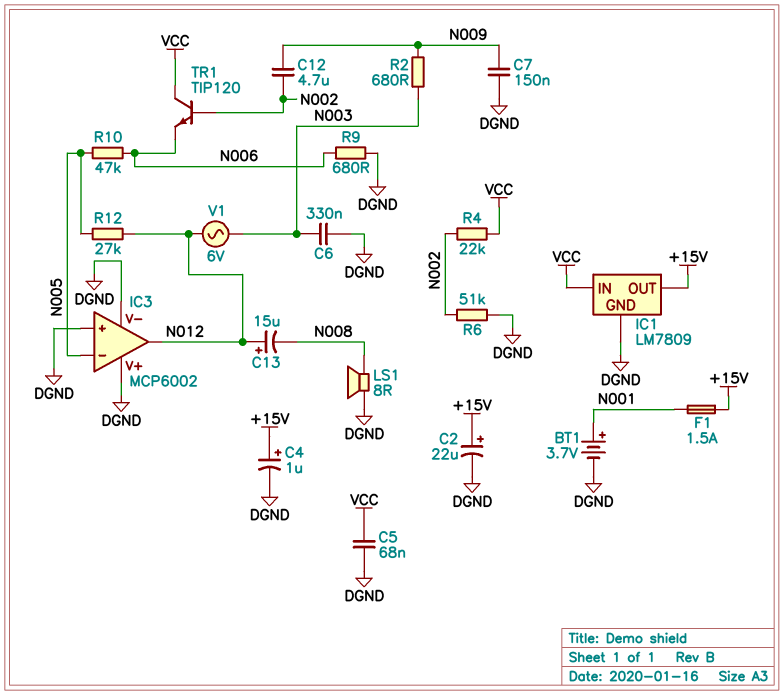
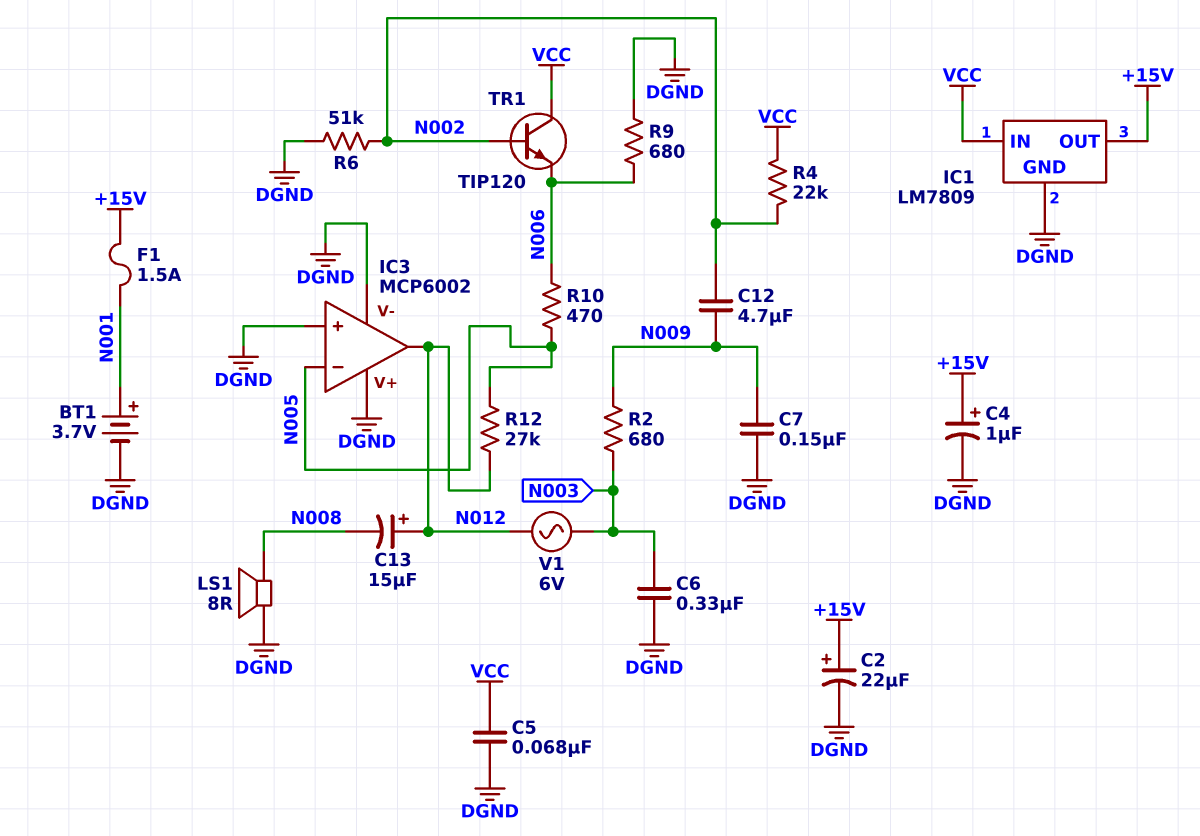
R10: 47k (N005, N006) -> 470 (N005, N006)

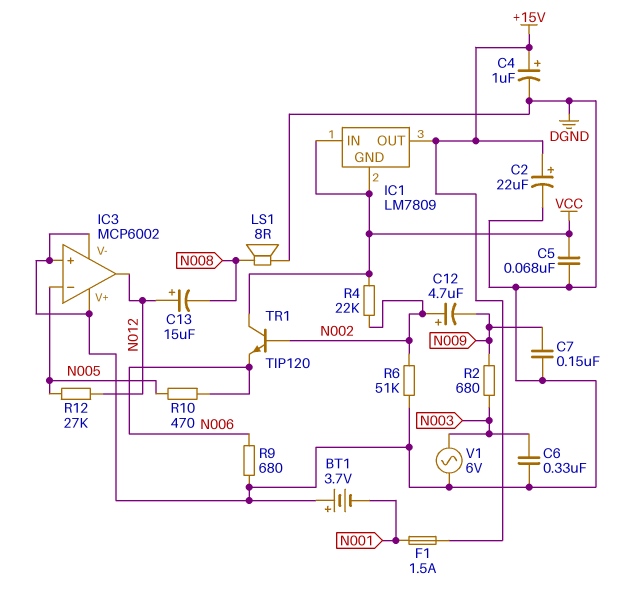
BT1: 3.7V (plus N001, minus DGND) -> 3.7V (plus DGND, minus N001)
C12: 4.7uF (N002, N009) -> 4.7uF (plus N002, minus N009)
IC1 pin GND: DGND -> VCC
V1: AC 6V (N003, N012) -> AC 6V (DGND, N003)

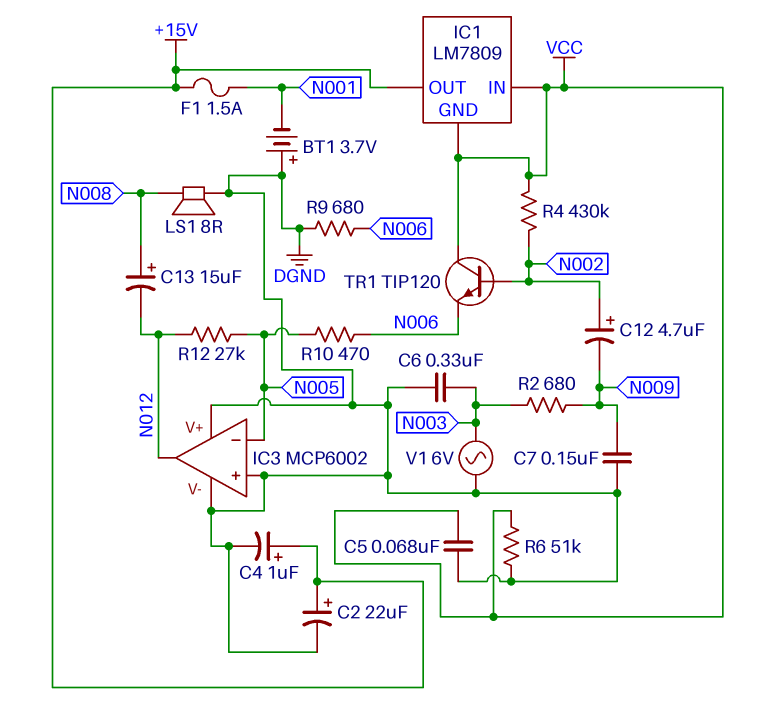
C13: 15uF (plus N012, minus N008) -> 15uF (plus N008, minus N012)
R4: 22k (N002, VCC) -> 430k (N002, VCC)
R6: 51k (DGND, N002) -> 51k (DGND, VCC)

